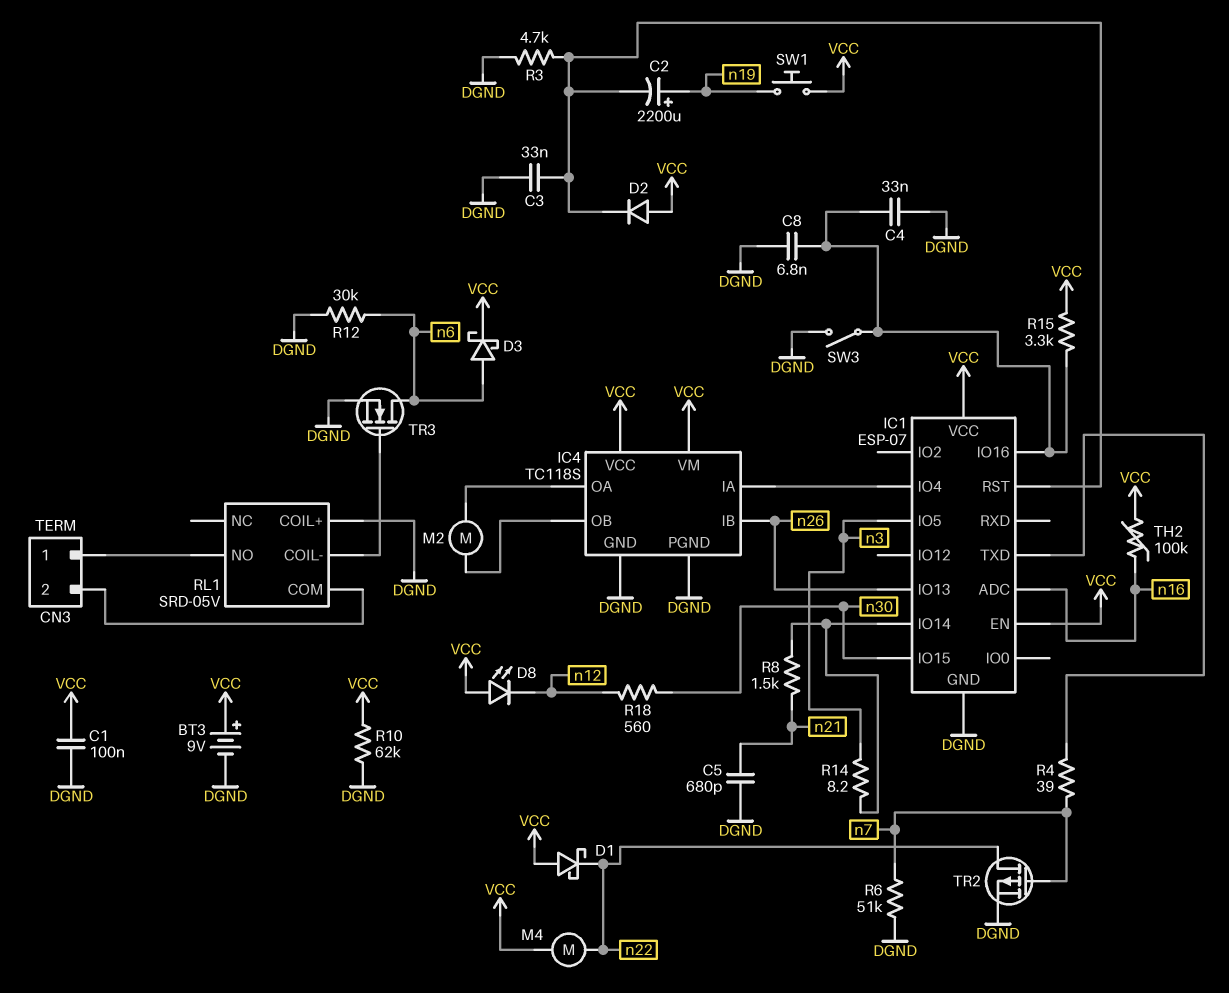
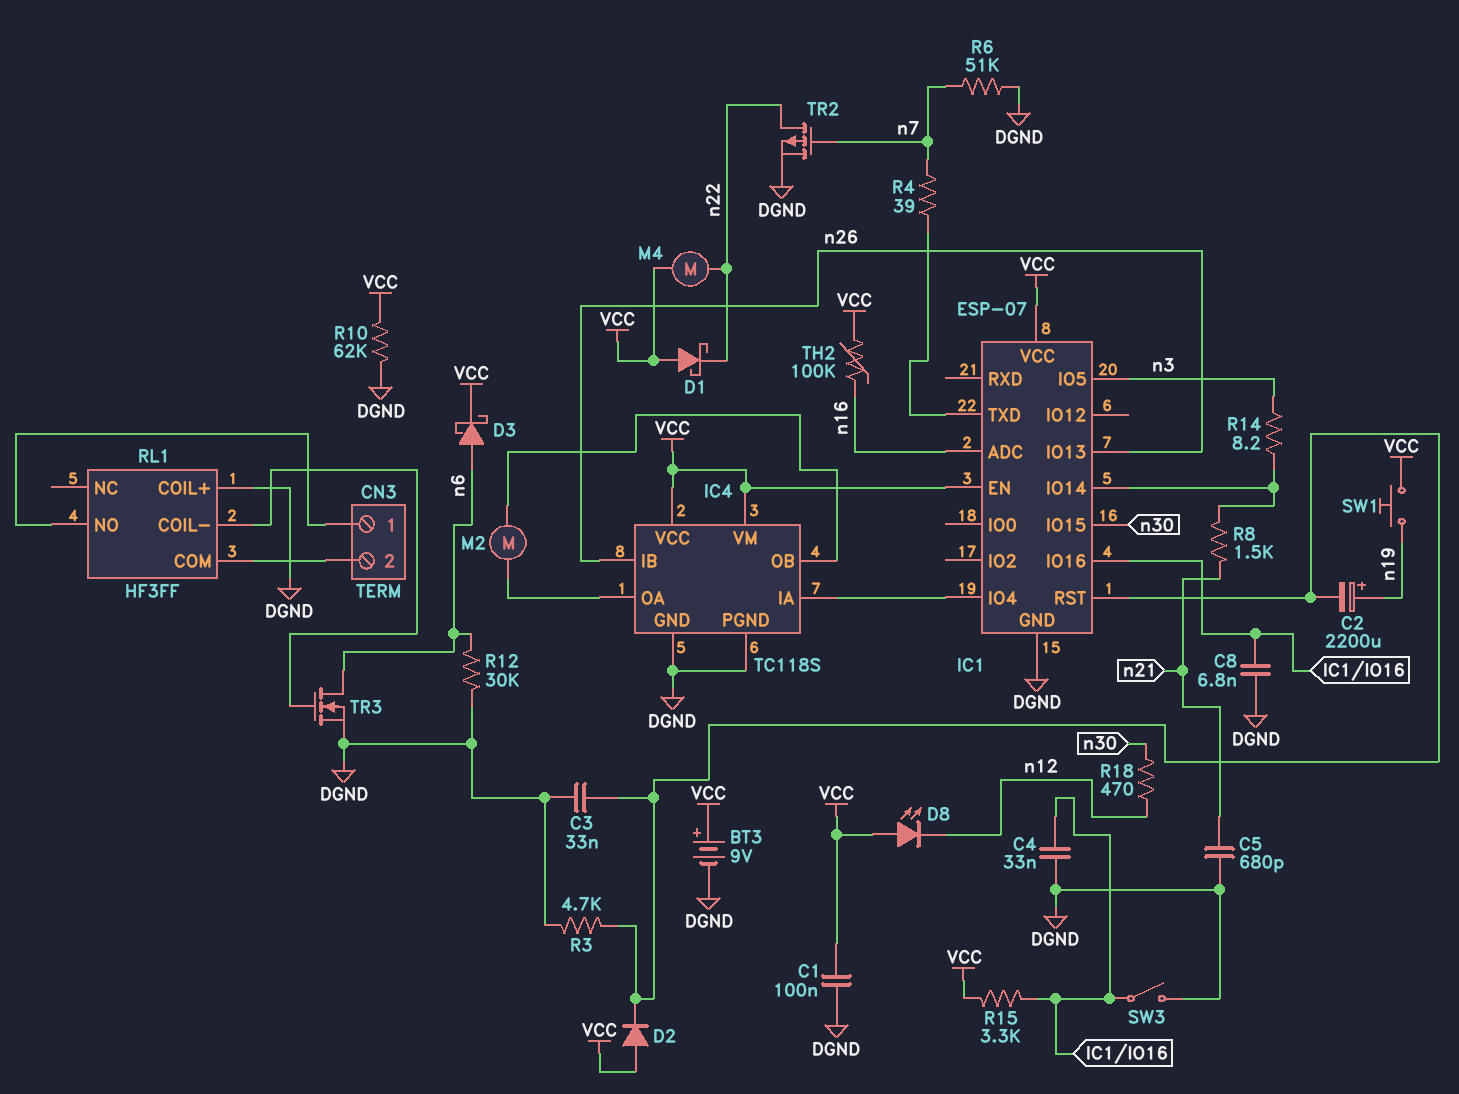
R18: 560 (n12, n30) -> 470 (n12, n30)
RL1: SRD-05V -> HF3FF

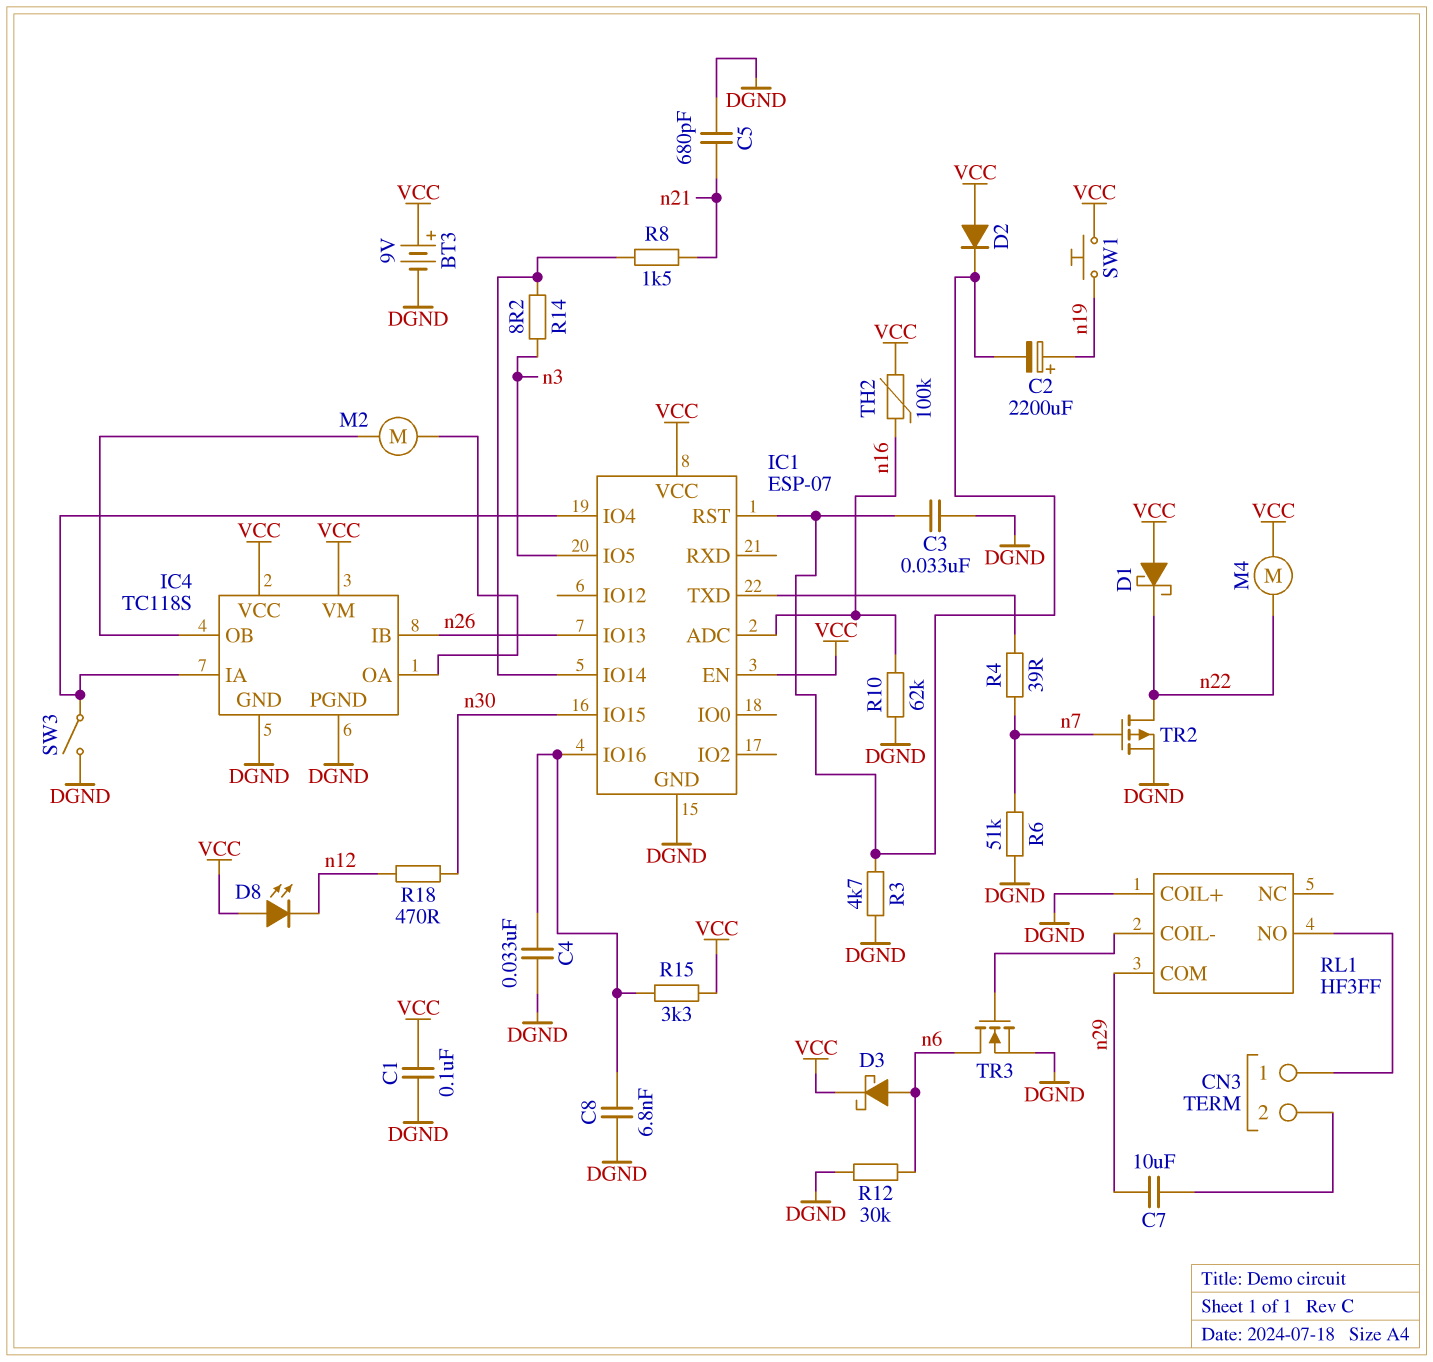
C7: none -> 10uF (CN3/2, n29)
R10: 62k (DGND, VCC) -> 62k (DGND, n16)
RL1 pin COM: CN3/2 -> n29
SW3: switch (DGND, IC1/IO16) -> switch (DGND, IC1/IO4)

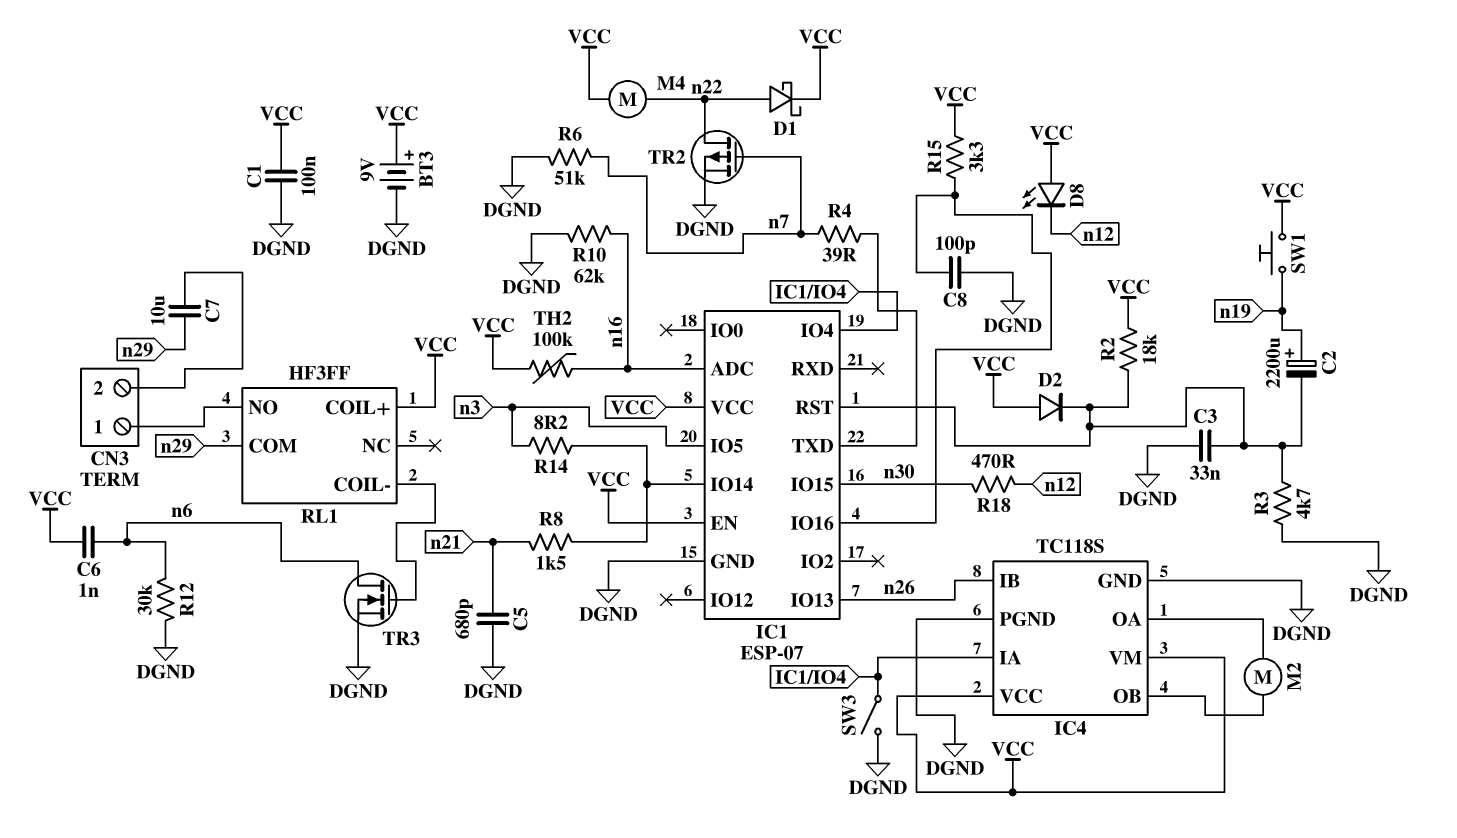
C4: 33nF (DGND, IC1/IO16) -> none
C6: none -> 1nF (VCC, n6)
C8: 6.8nF (DGND, IC1/IO16) -> 100pF (DGND, IC1/IO16)
D1: schottky (A VCC, K n22) -> schottky (A n22, K VCC)
D3: schottky (A n6, K VCC) -> none
R2: none -> 18k (IC1/RST, VCC)
RL1 pin COIL+: DGND -> VCC

